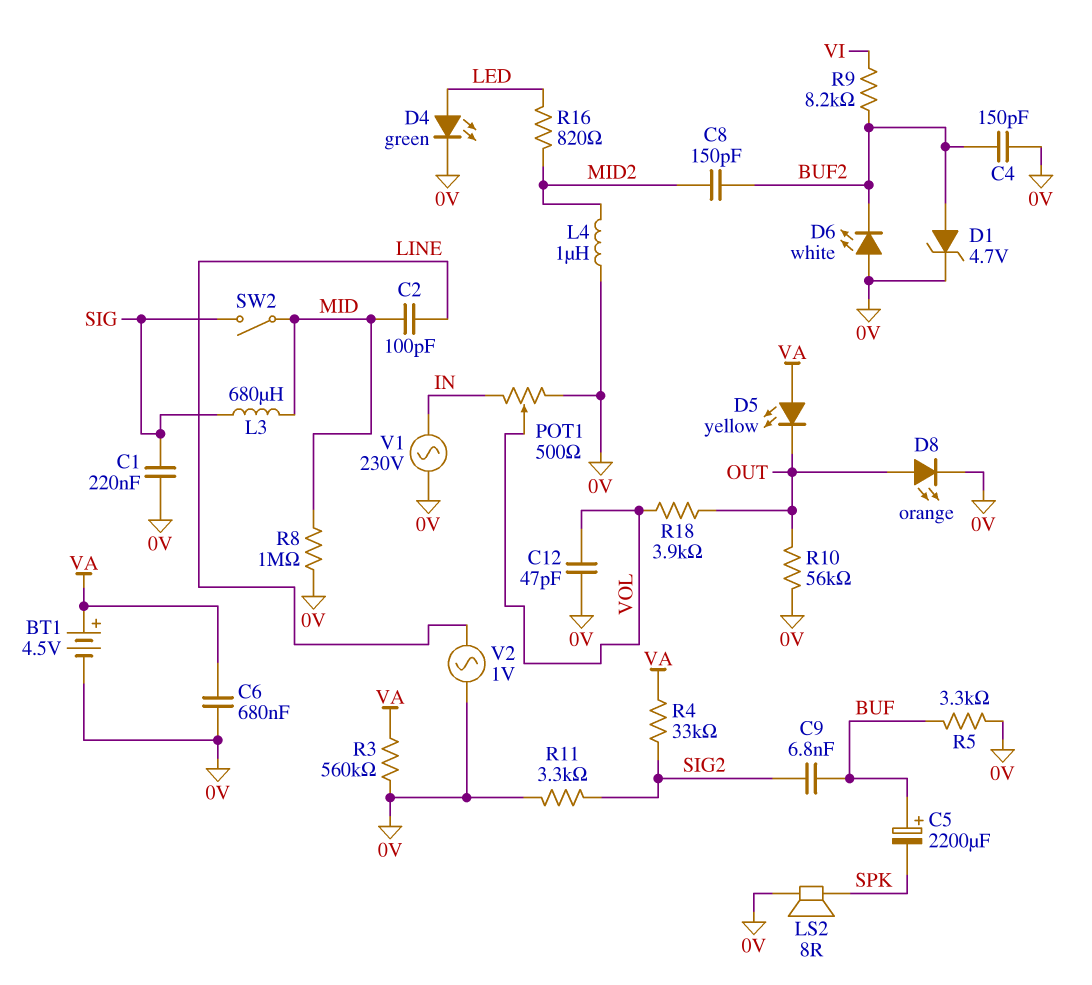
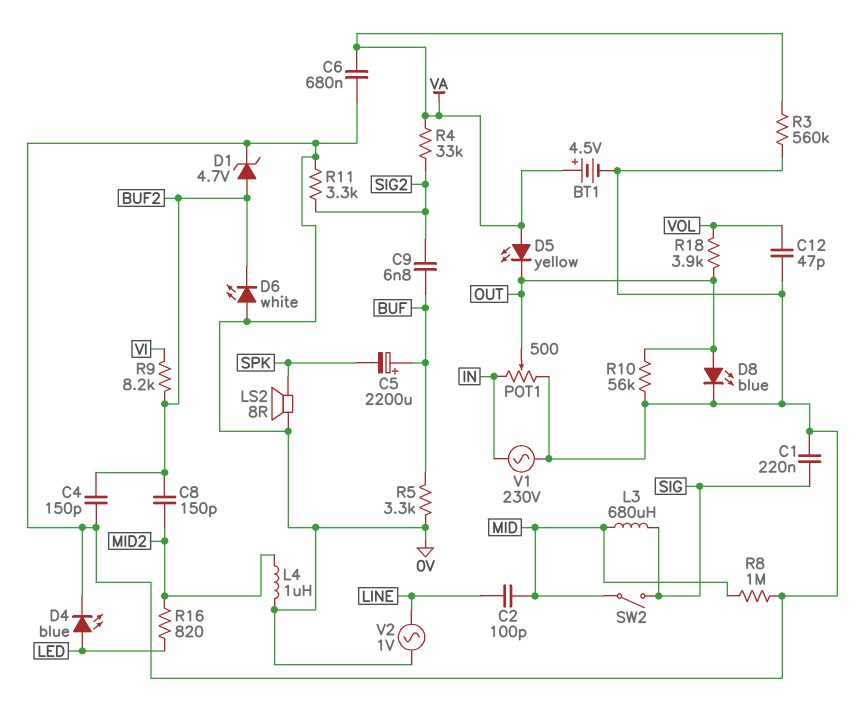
D4: LED green (A LED, K 0V) -> LED blue (A LED, K 0V)
D8: LED orange (A OUT, K 0V) -> LED blue (A OUT, K 0V)
POT1: 500 (0V, IN, wiper VOL) -> 500 (0V, IN, wiper OUT)

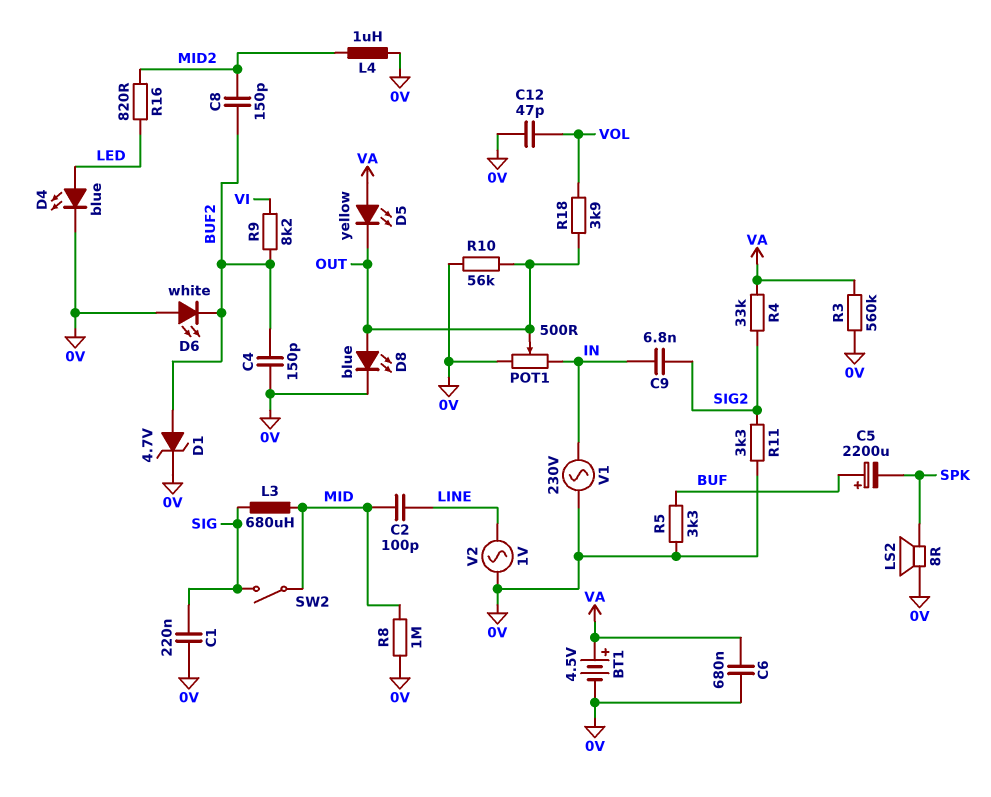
C9: 6.8nF (BUF, SIG2) -> 6.8nF (IN, SIG2)

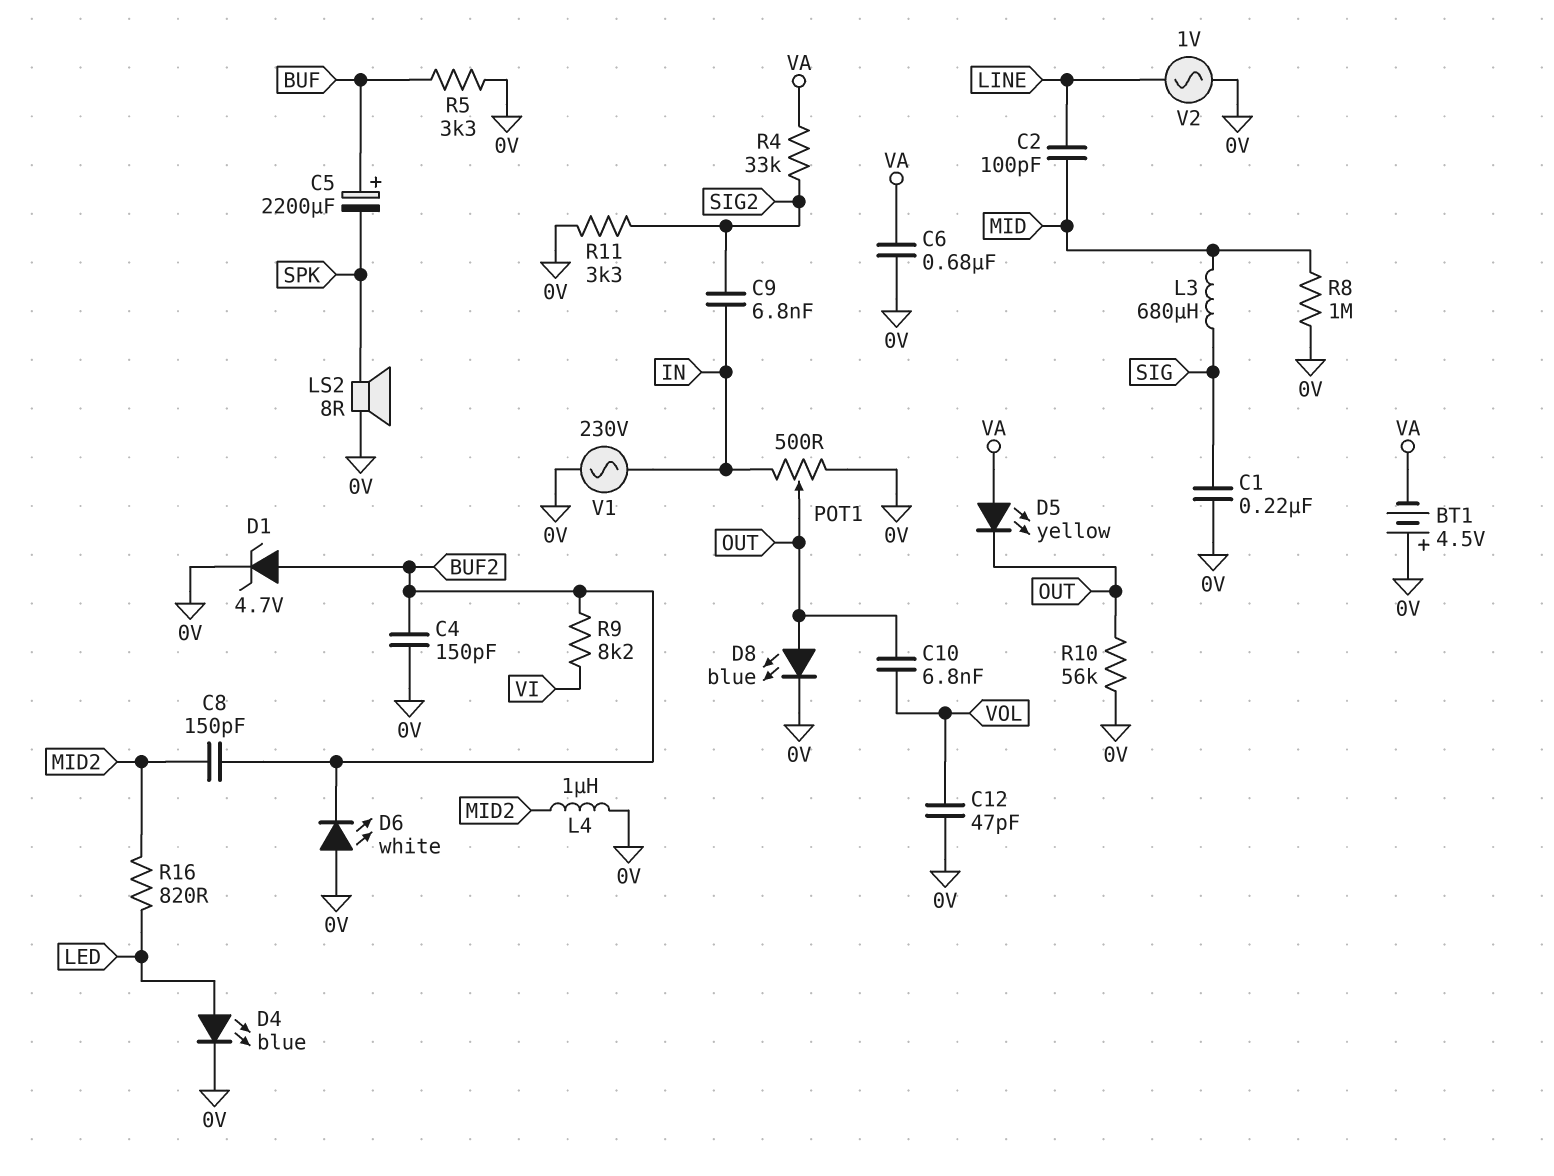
BT1: 4.5V (plus VA, minus 0V) -> 4.5V (plus 0V, minus VA)
C10: none -> 6.8nF (OUT, VOL)
R3: 560k (0V, VA) -> none
R18: 3.9k (OUT, VOL) -> none
SW2: switch (MID, SIG) -> none

